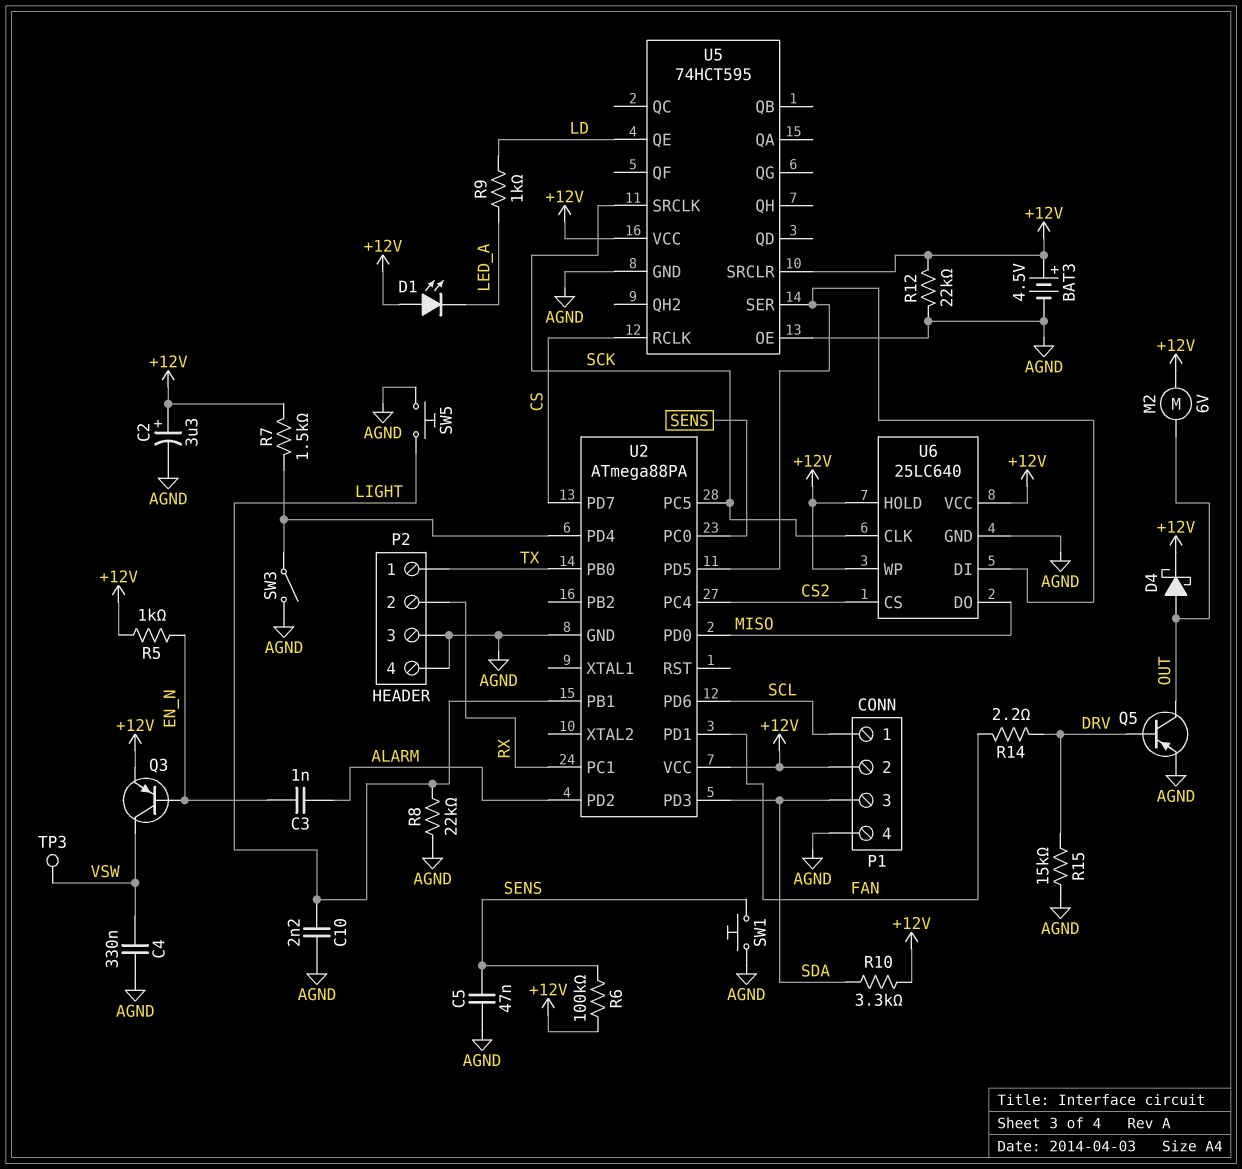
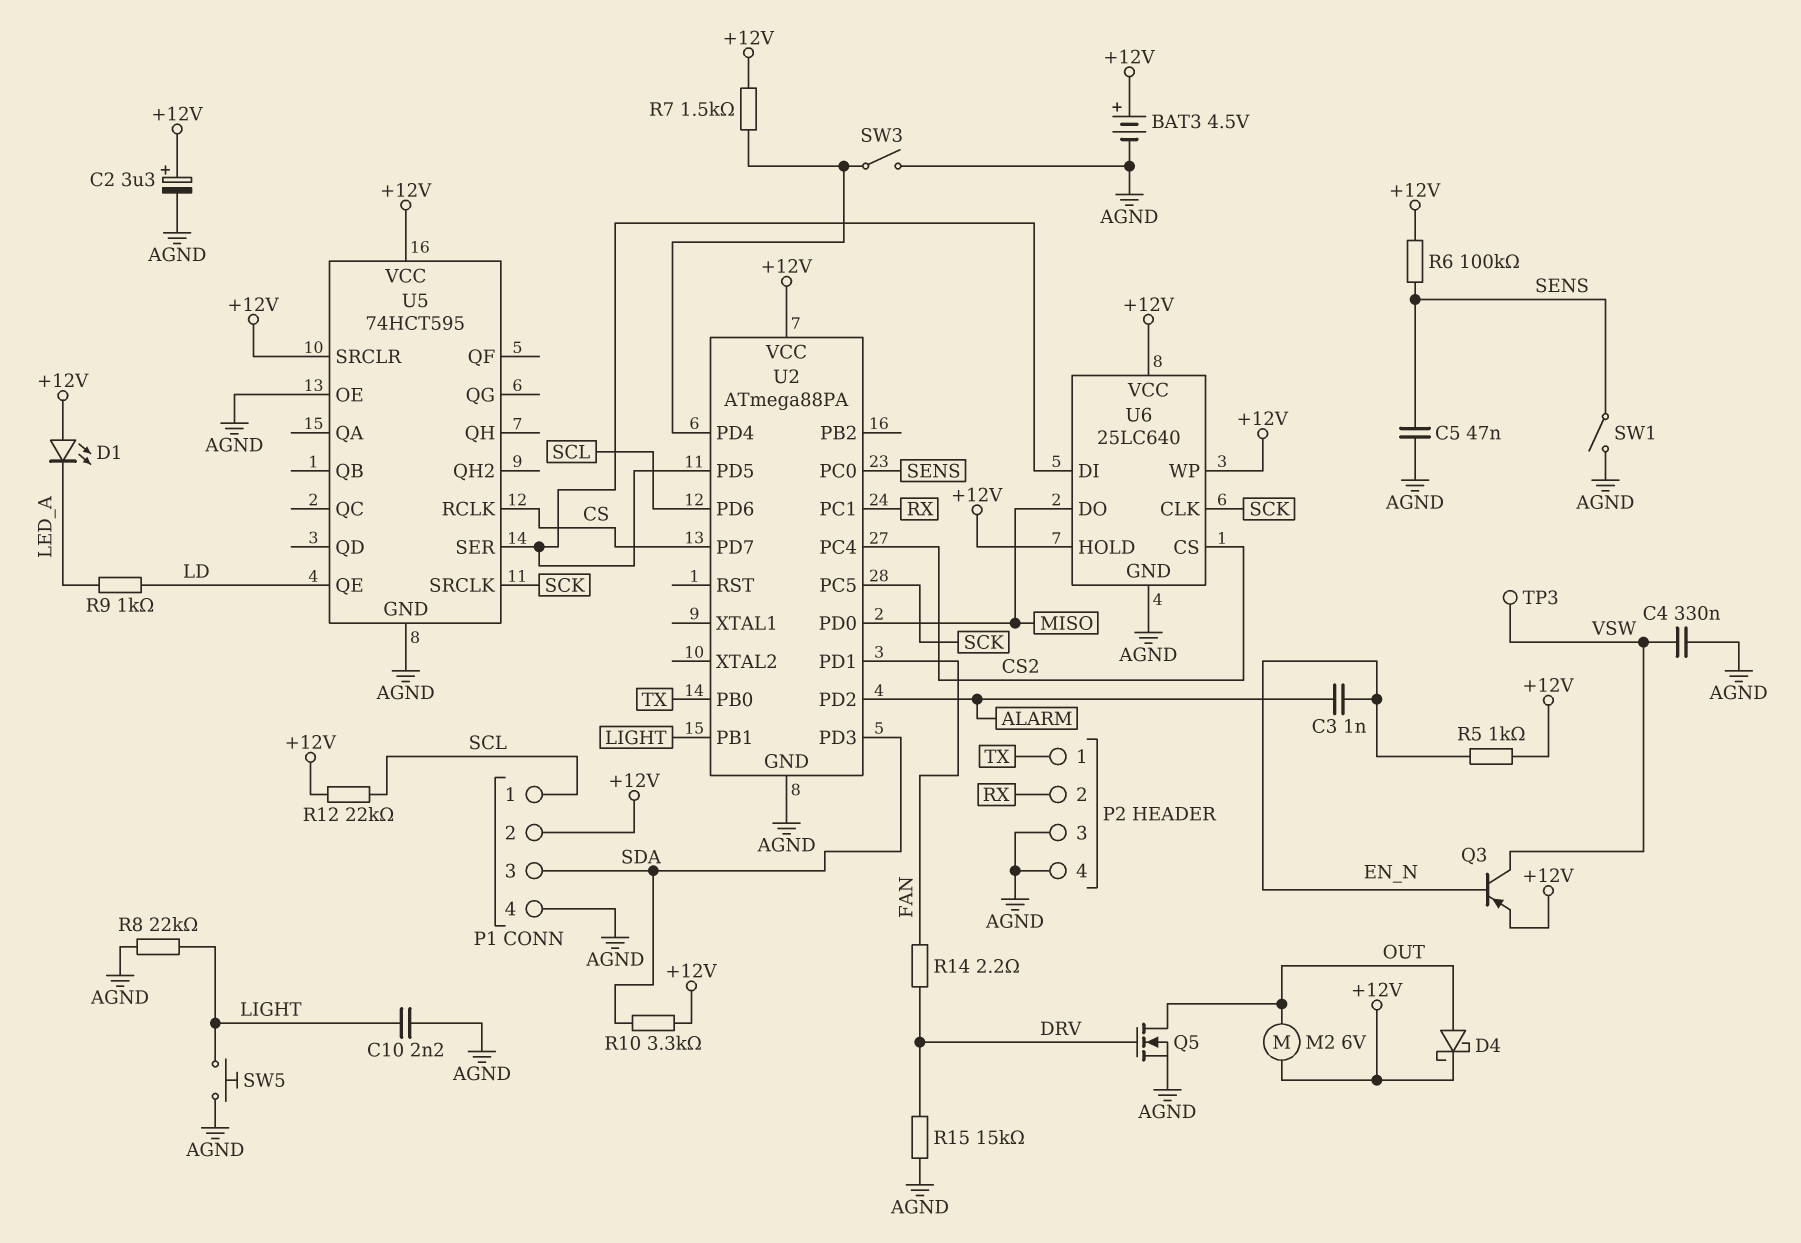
Q5: PNP (B DRV, C OUT, E AGND) -> NMOS (G DRV, D OUT, S AGND)
R12: 22k (+12V, AGND) -> 22k (+12V, SCL)
SW1: button (AGND, SENS) -> switch (AGND, SENS)

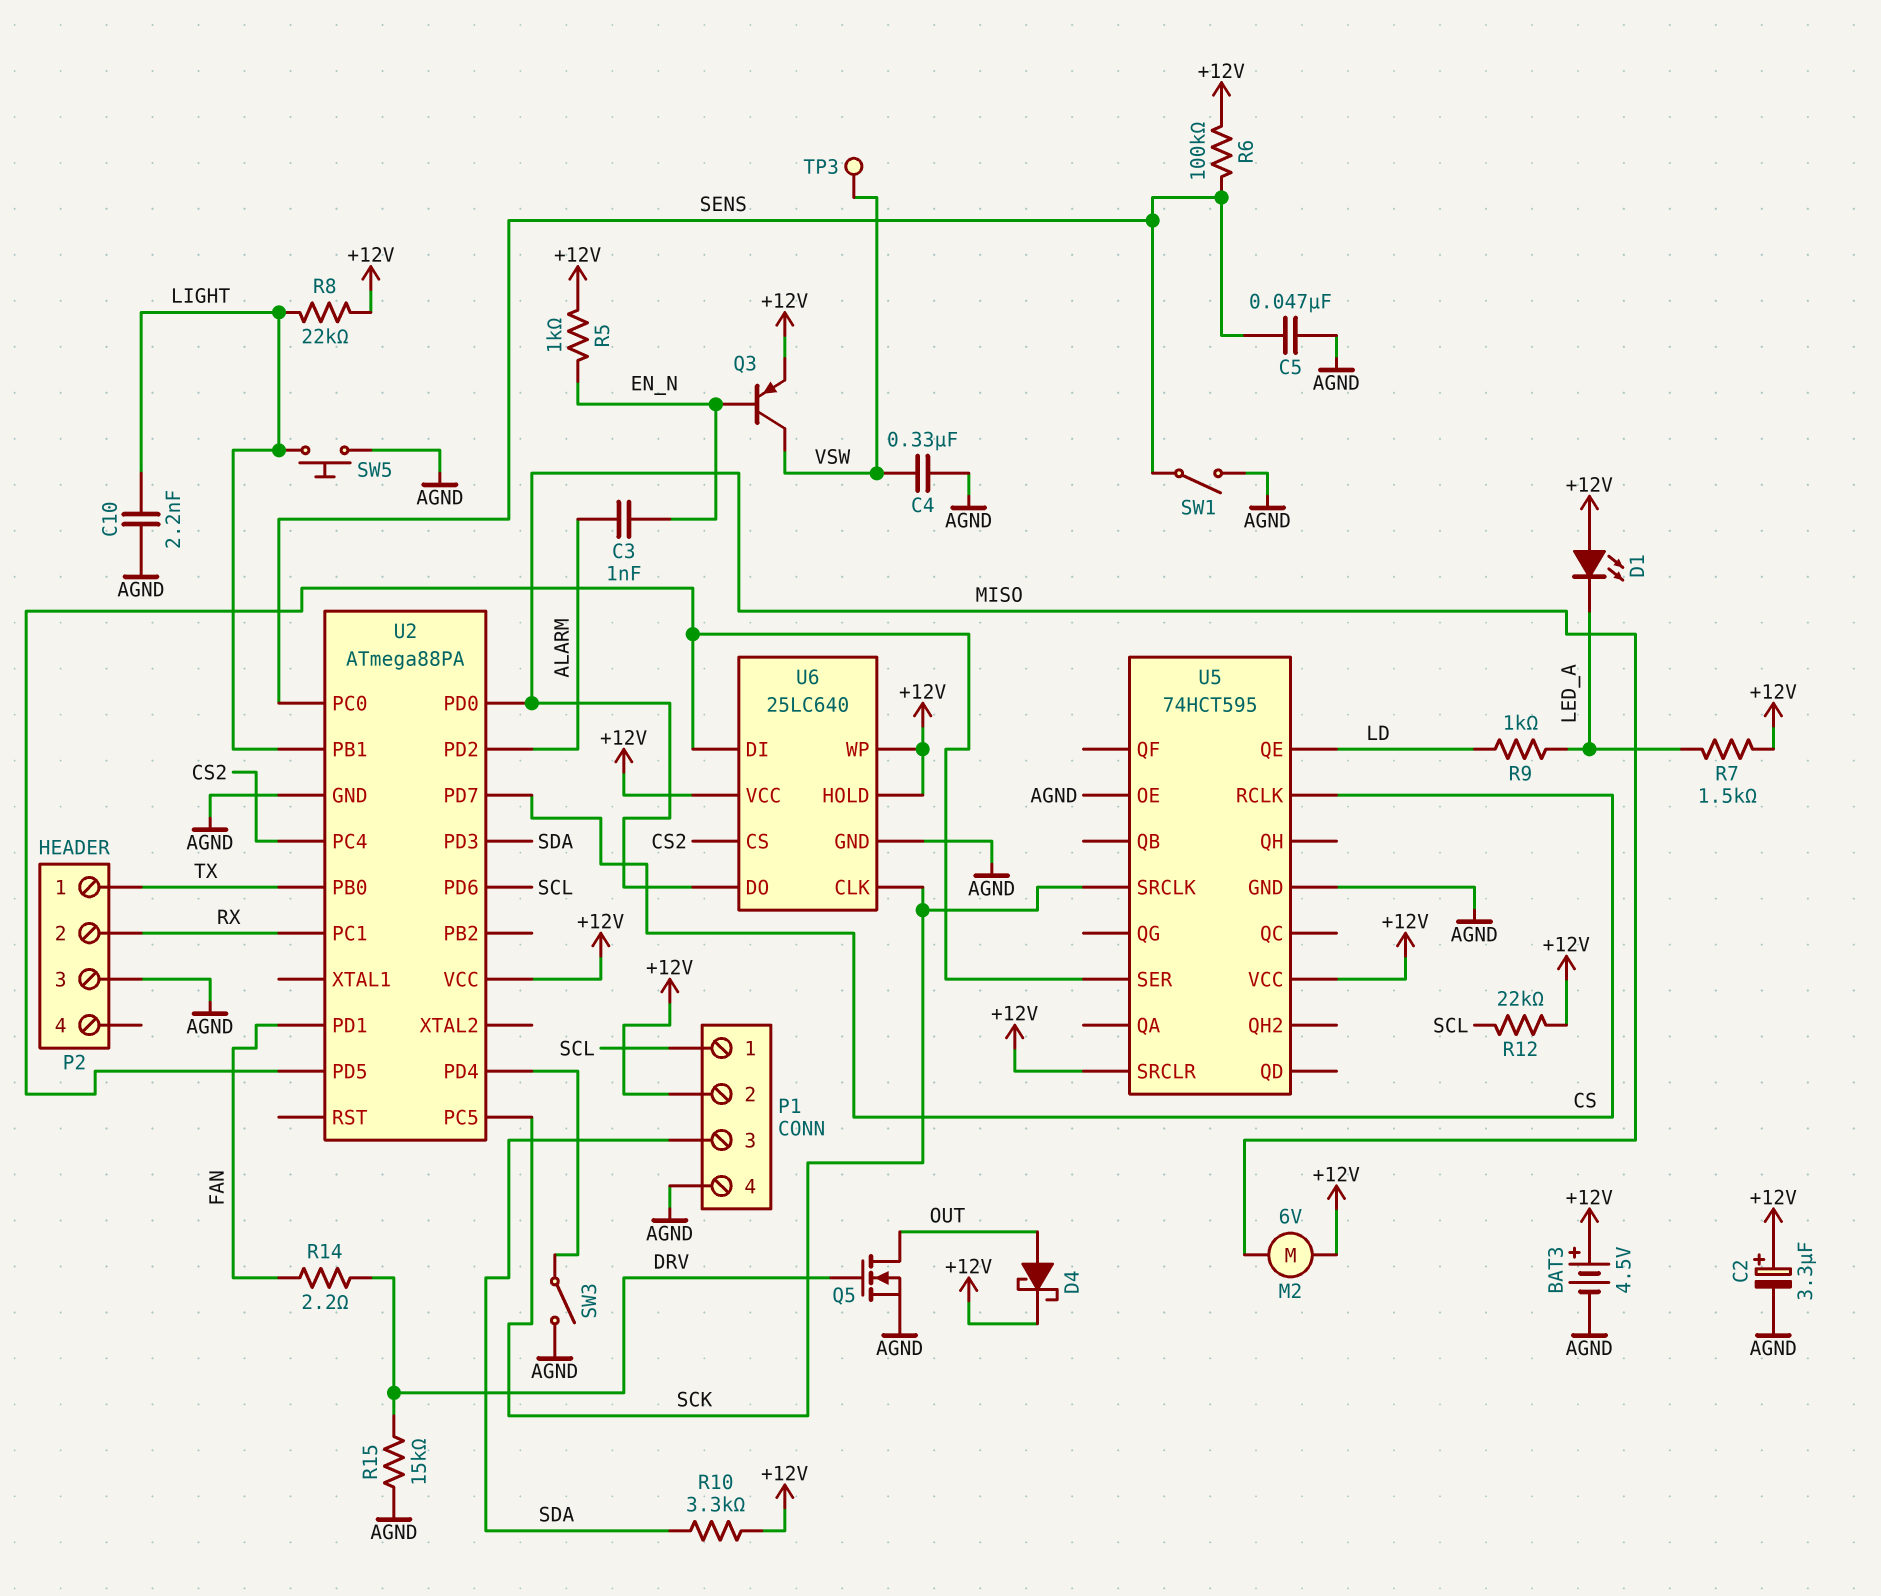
M2: motor 6V (+12V, OUT) -> motor 6V (+12V, MISO)
P2 pin 4: AGND -> none
R7: 1.5k (+12V, U2/PD4) -> 1.5k (+12V, LED_A)
R8: 22k (AGND, LIGHT) -> 22k (+12V, LIGHT)

